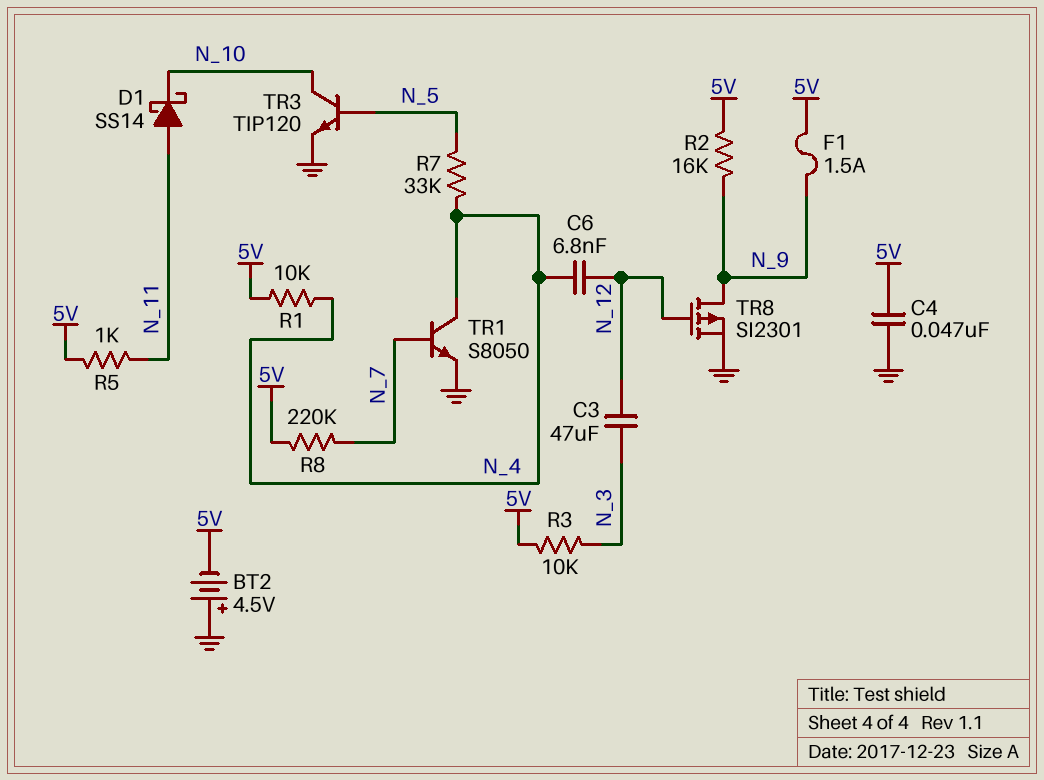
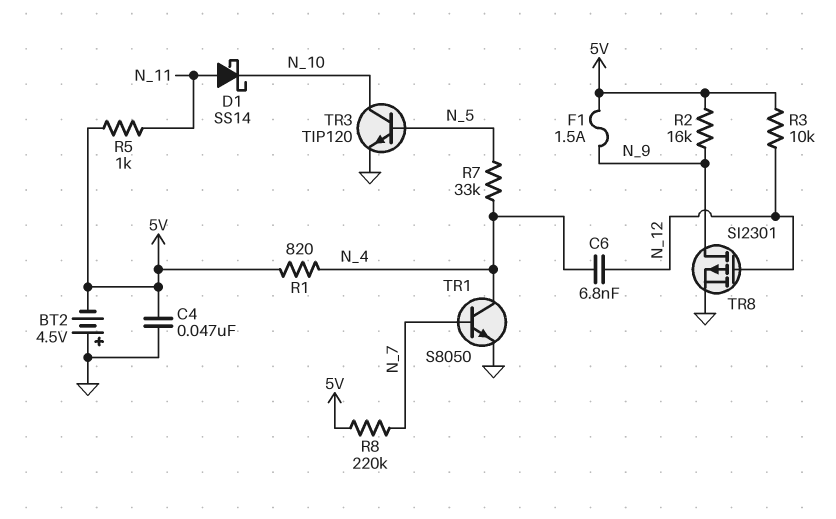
C3: 47uF (N_3, N_12) -> none
R1: 10k (5V, N_4) -> 820 (5V, N_4)
R3: 10k (5V, N_3) -> 10k (5V, N_12)

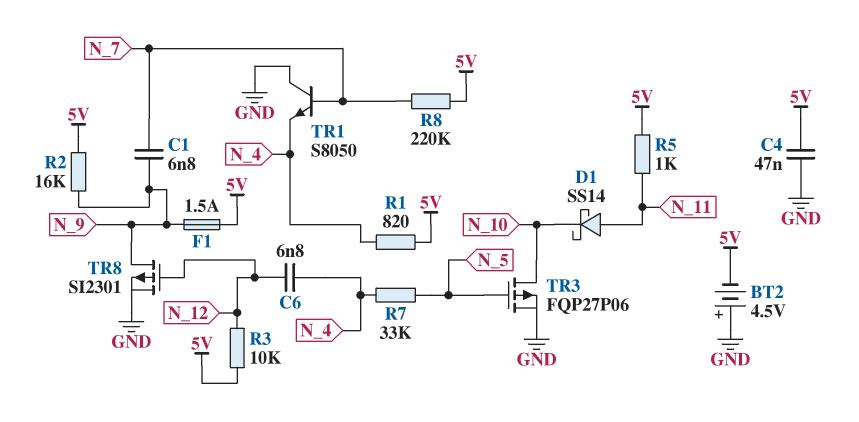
C1: none -> 6.8nF (N_7, N_9)
TR1: NPN S8050 (B N_7, C N_4, E GND) -> NPN S8050 (B N_7, C GND, E N_4)
TR3: NPN TIP120 (B N_5, C N_10, E GND) -> PMOS FQP27P06 (G N_5, D N_10, S GND)

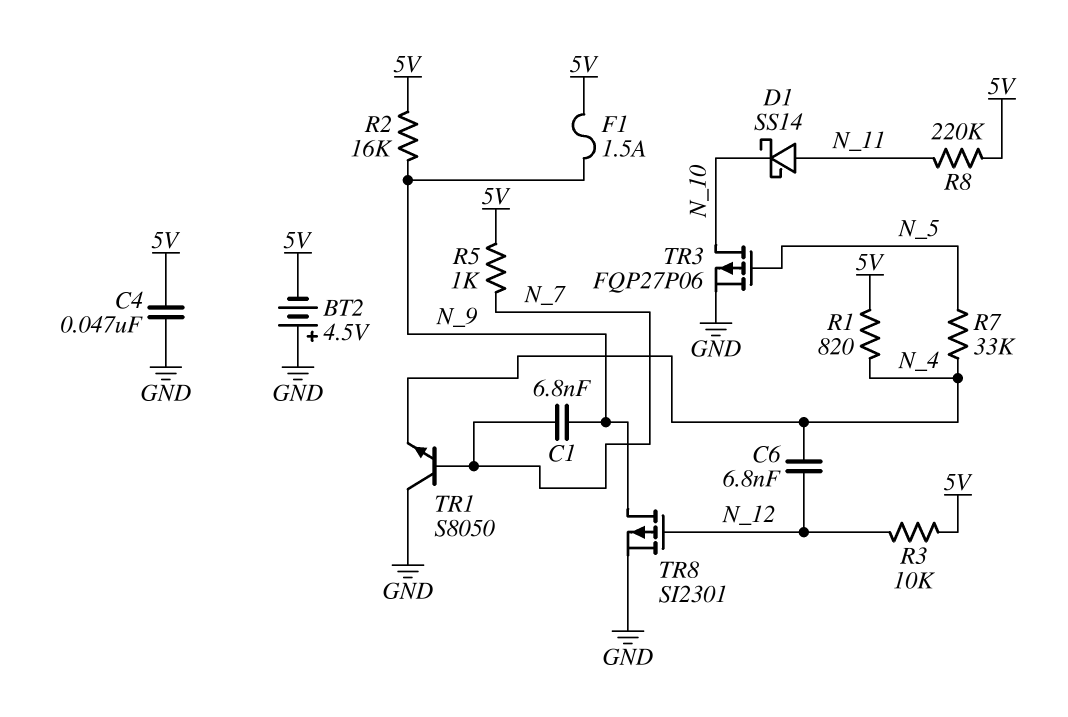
R5: 1k (5V, N_11) -> 1k (5V, N_7)
R8: 220k (5V, N_7) -> 220k (5V, N_11)

